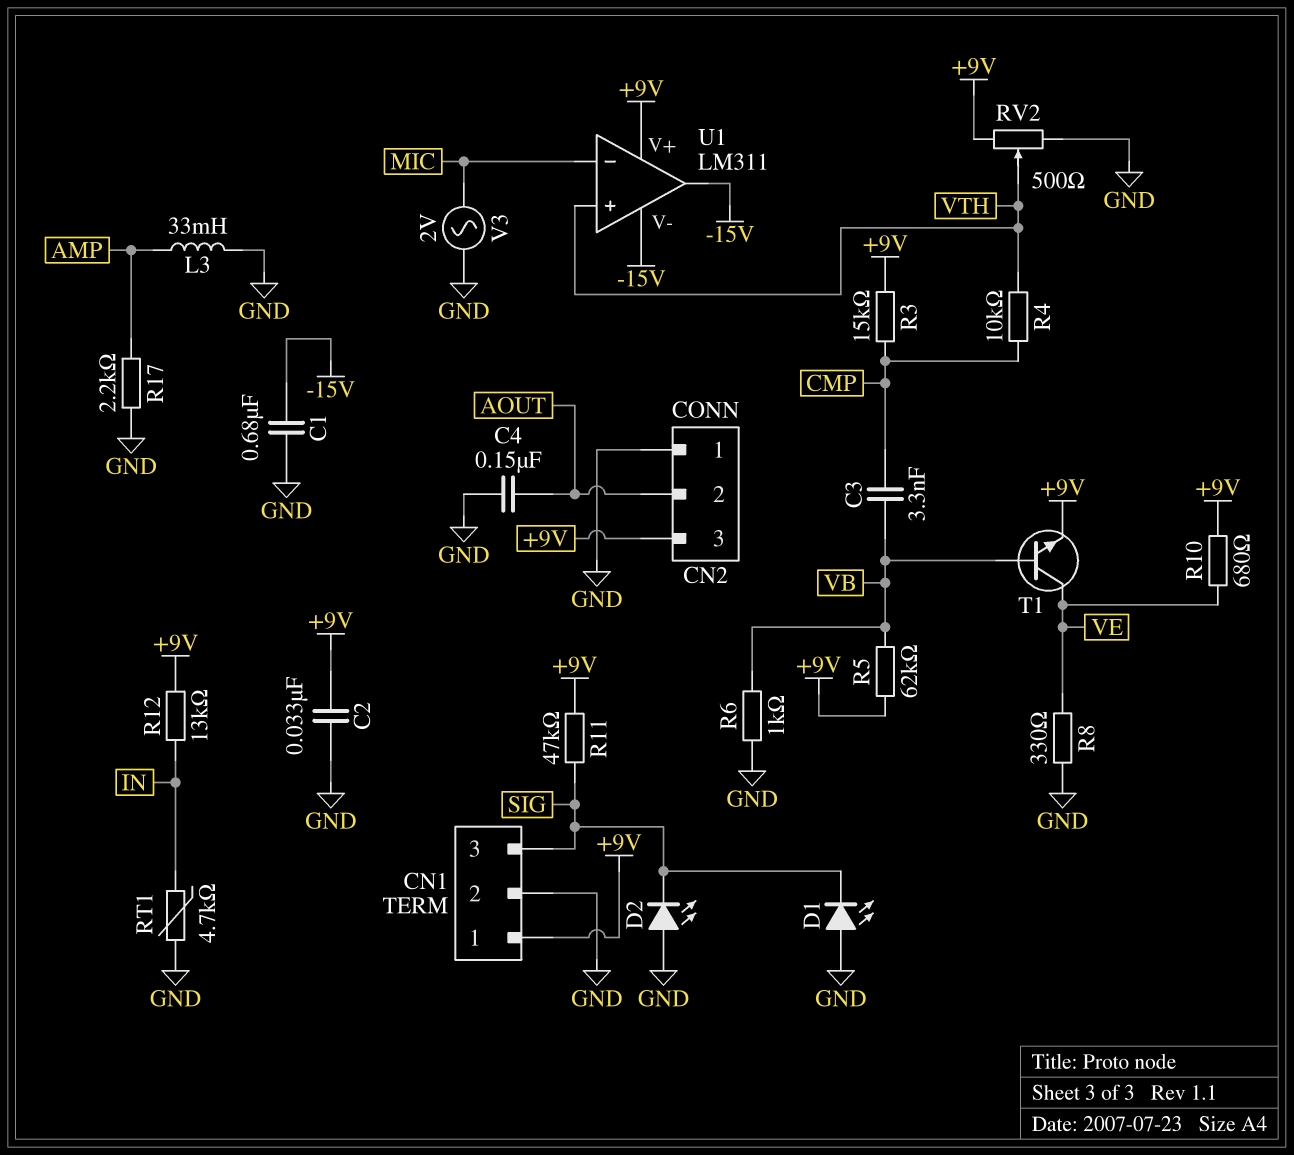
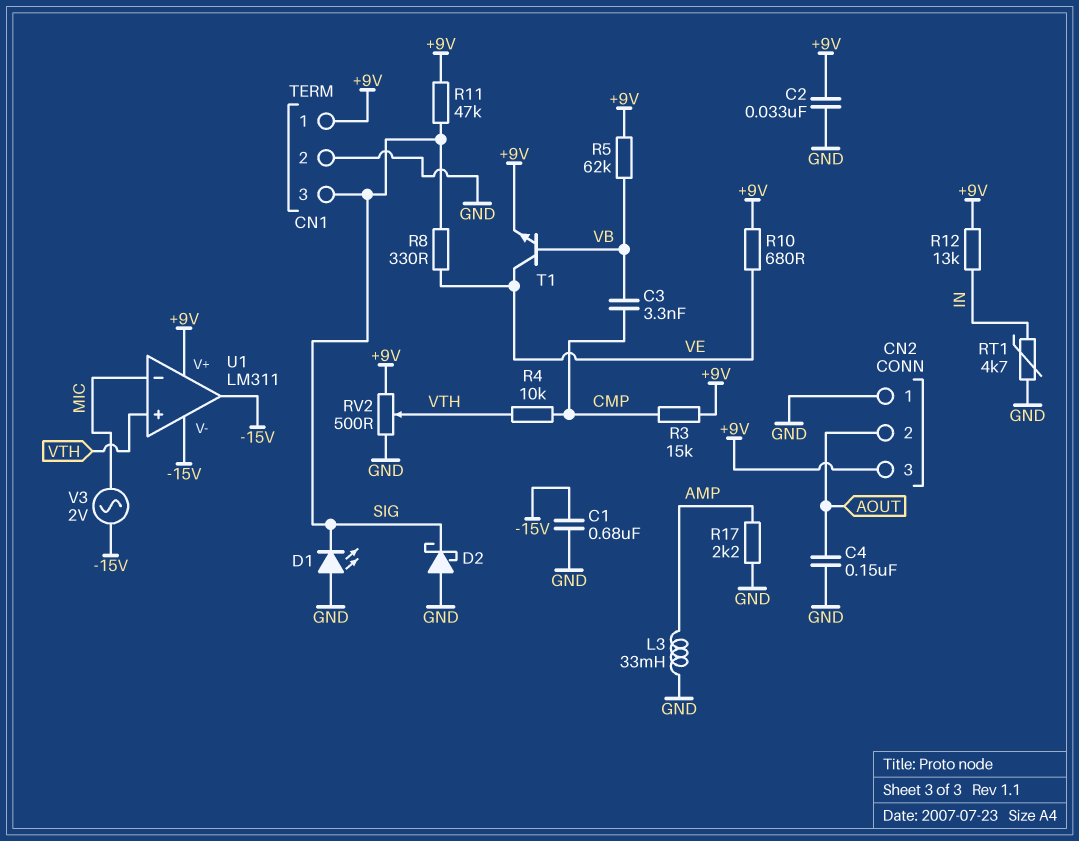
D2: LED (A GND, K SIG) -> schottky (A GND, K SIG)
R6: 1k (GND, VB) -> none
R8: 330 (GND, VE) -> 330 (SIG, VE)
V3: AC 2V (GND, MIC) -> AC 2V (-15V, MIC)

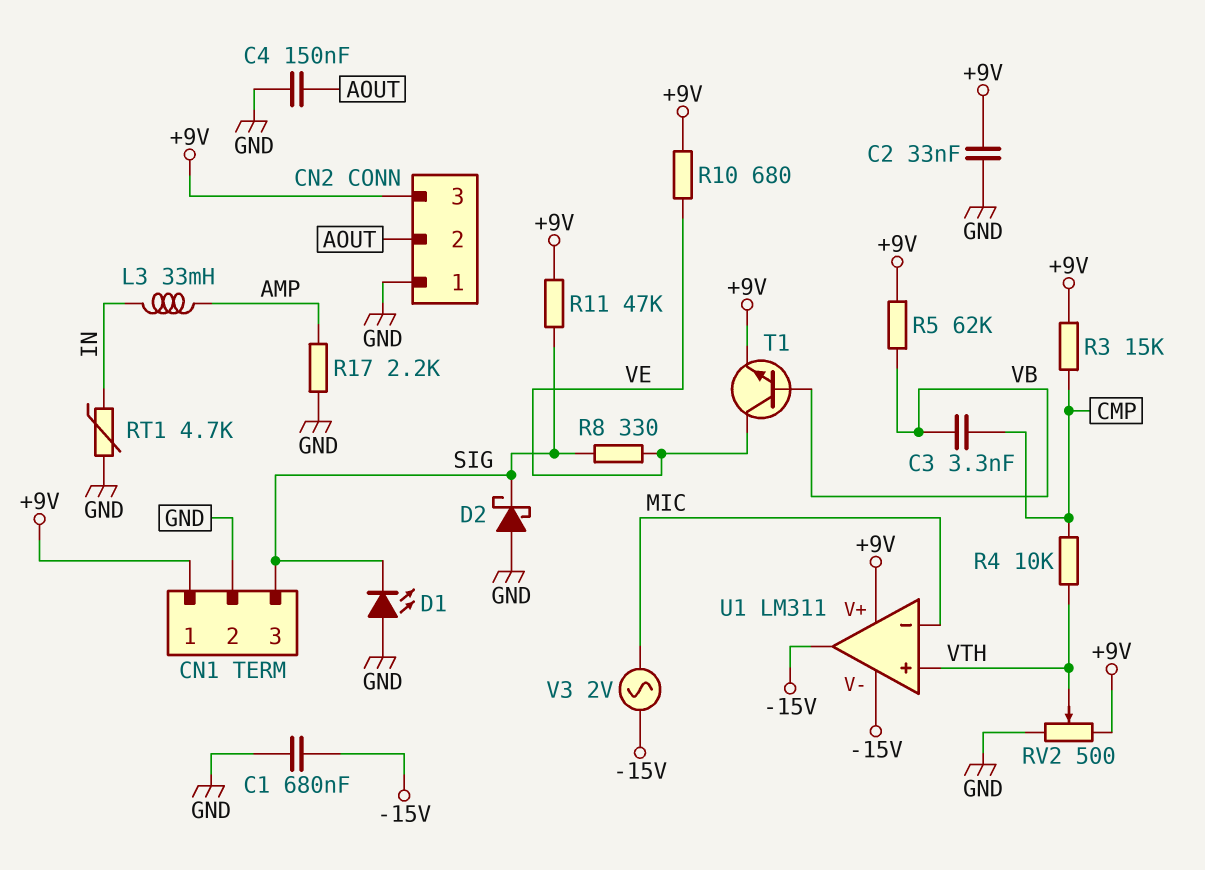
L3: 33mH (AMP, GND) -> 33mH (AMP, IN)
R12: 13k (+9V, IN) -> none

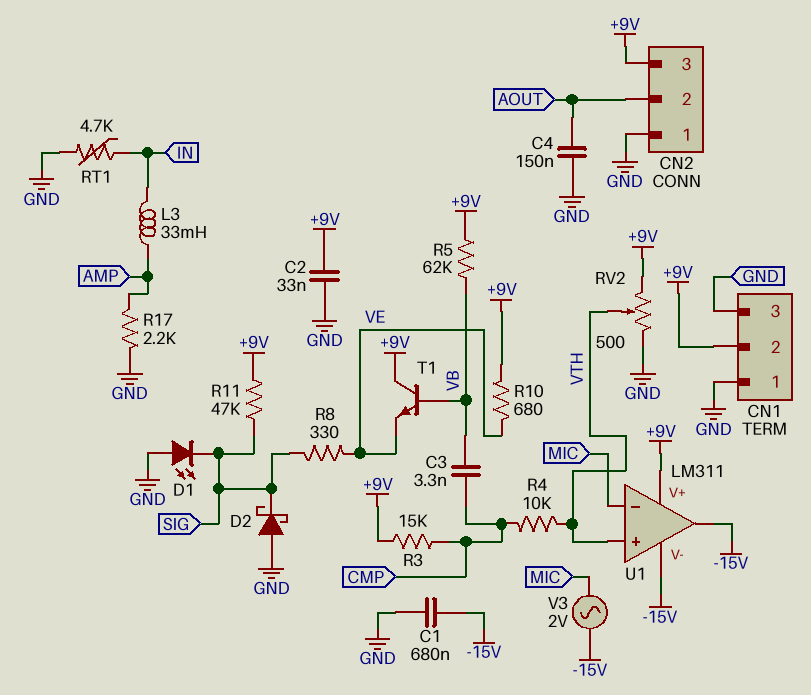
CN1 pin 1: +9V -> GND
CN1 pin 2: GND -> +9V
CN1 pin 3: SIG -> GND
T1: NPN (B VB, C VE, E +9V) -> NPN (B VB, C +9V, E VE)

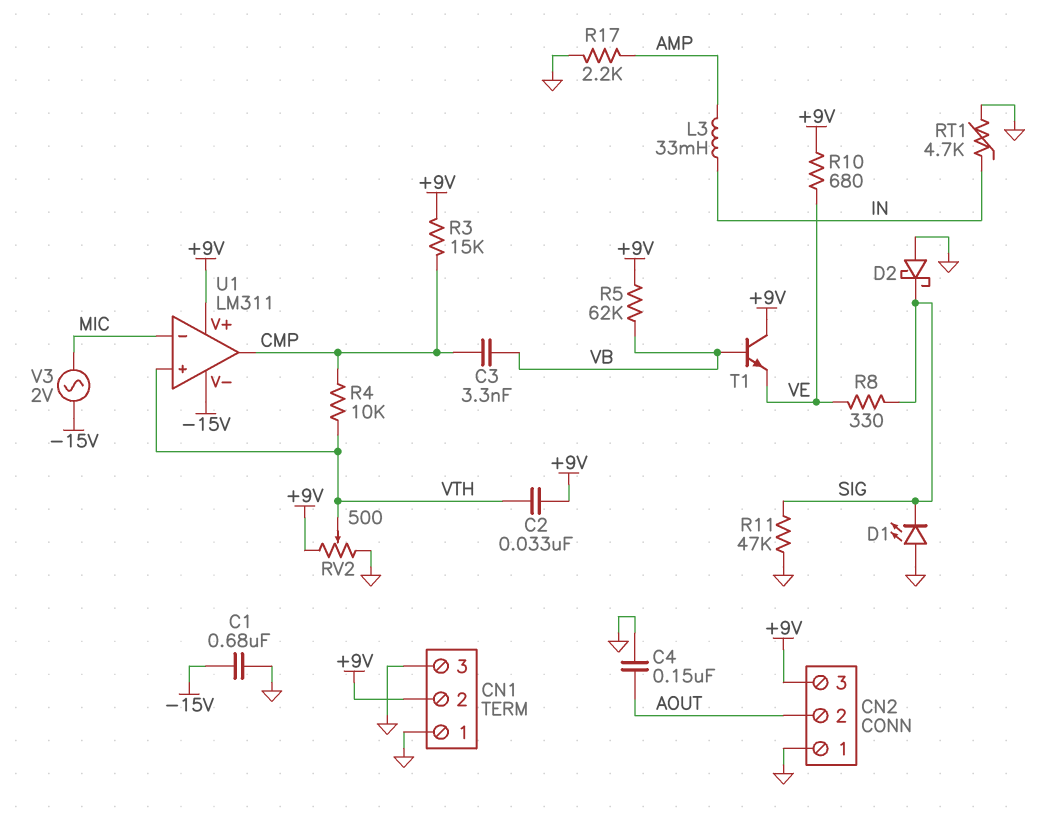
C2: 33nF (+9V, GND) -> 33nF (+9V, VTH)
R11: 47k (+9V, SIG) -> 47k (GND, SIG)
U1 pin out: -15V -> CMP

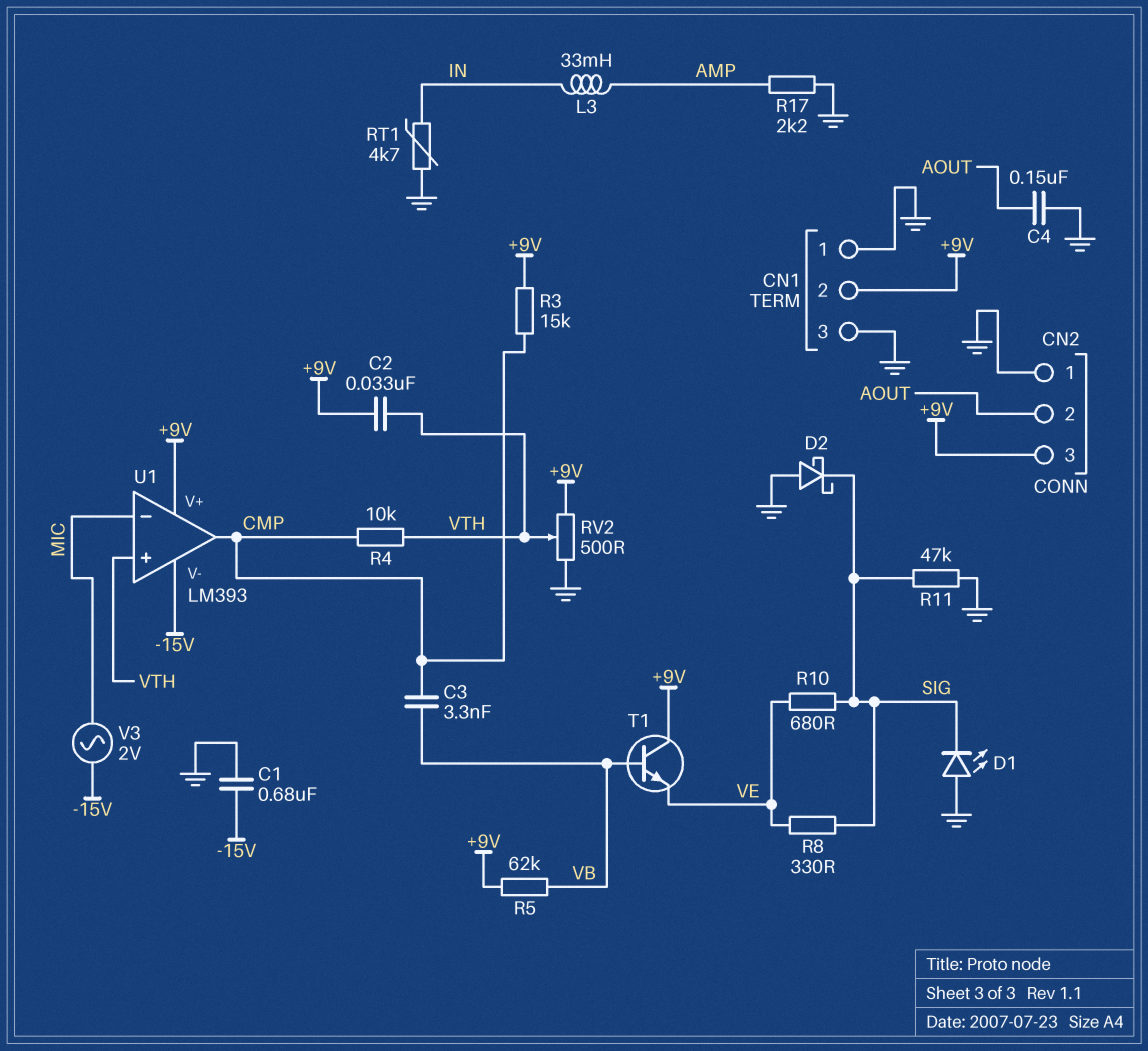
R10: 680 (+9V, VE) -> 680 (SIG, VE)
U1: LM311 -> LM393

